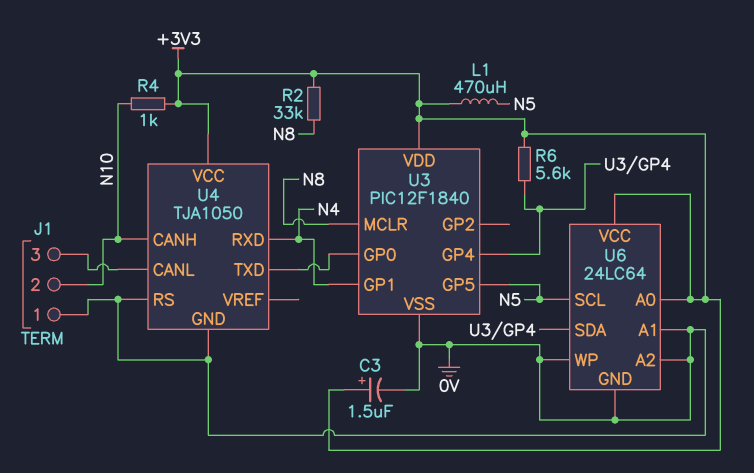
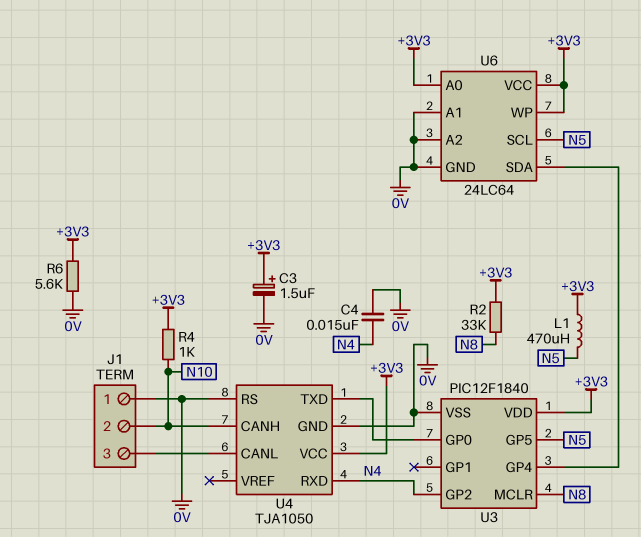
C4: none -> 15nF (0V, N4)
R6: 5.6k (+3V3, U3/GP4) -> 5.6k (+3V3, 0V)
U3 pin GP1: N4 -> none
U3 pin GP2: none -> N4
U6 pin WP: 0V -> +3V3

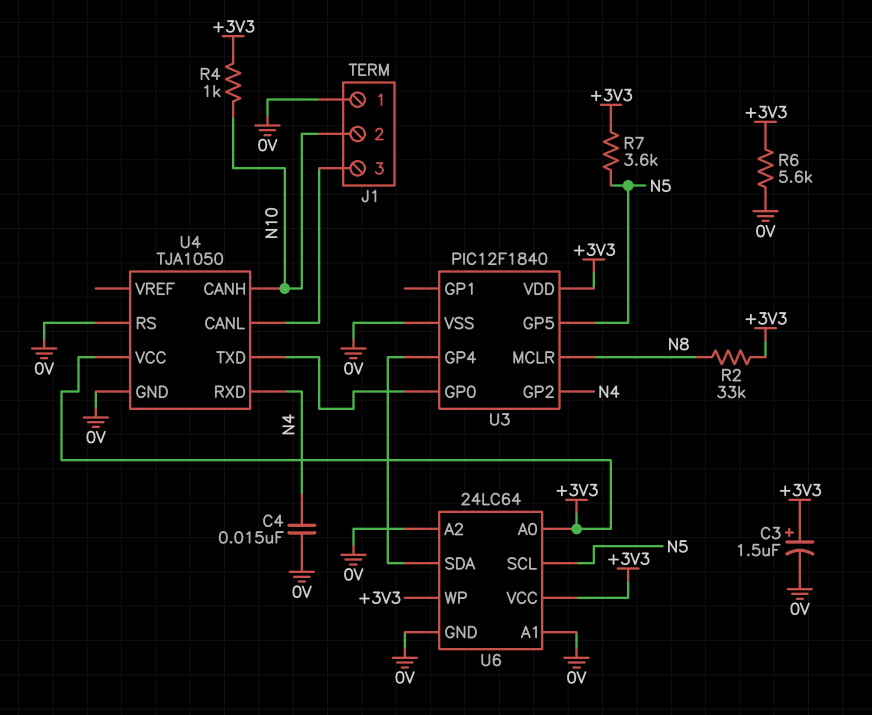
L1: 470uH (+3V3, N5) -> none
R7: none -> 3.6k (+3V3, N5)

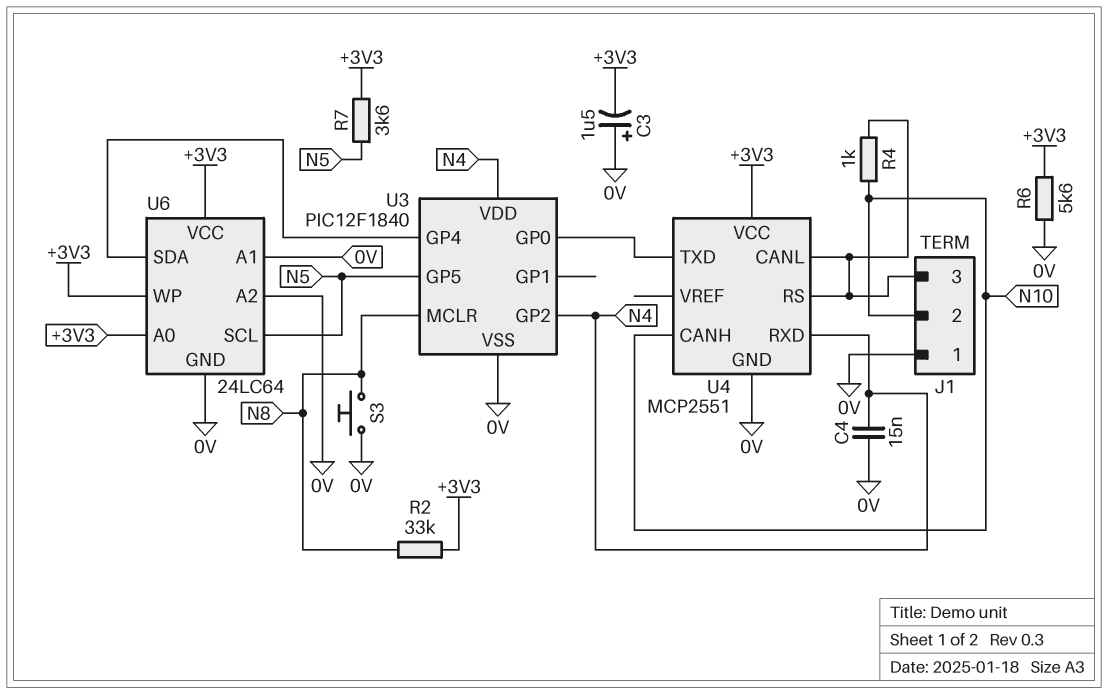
C3: 1.5uF (plus +3V3, minus 0V) -> 1.5uF (plus 0V, minus +3V3)
R4: 1k (+3V3, N10) -> 1k (J1/3, N10)
S3: none -> button (0V, N8)
U3 pin VDD: +3V3 -> N4
U4: TJA1050 -> MCP2551
U4 pin RS: 0V -> J1/3

